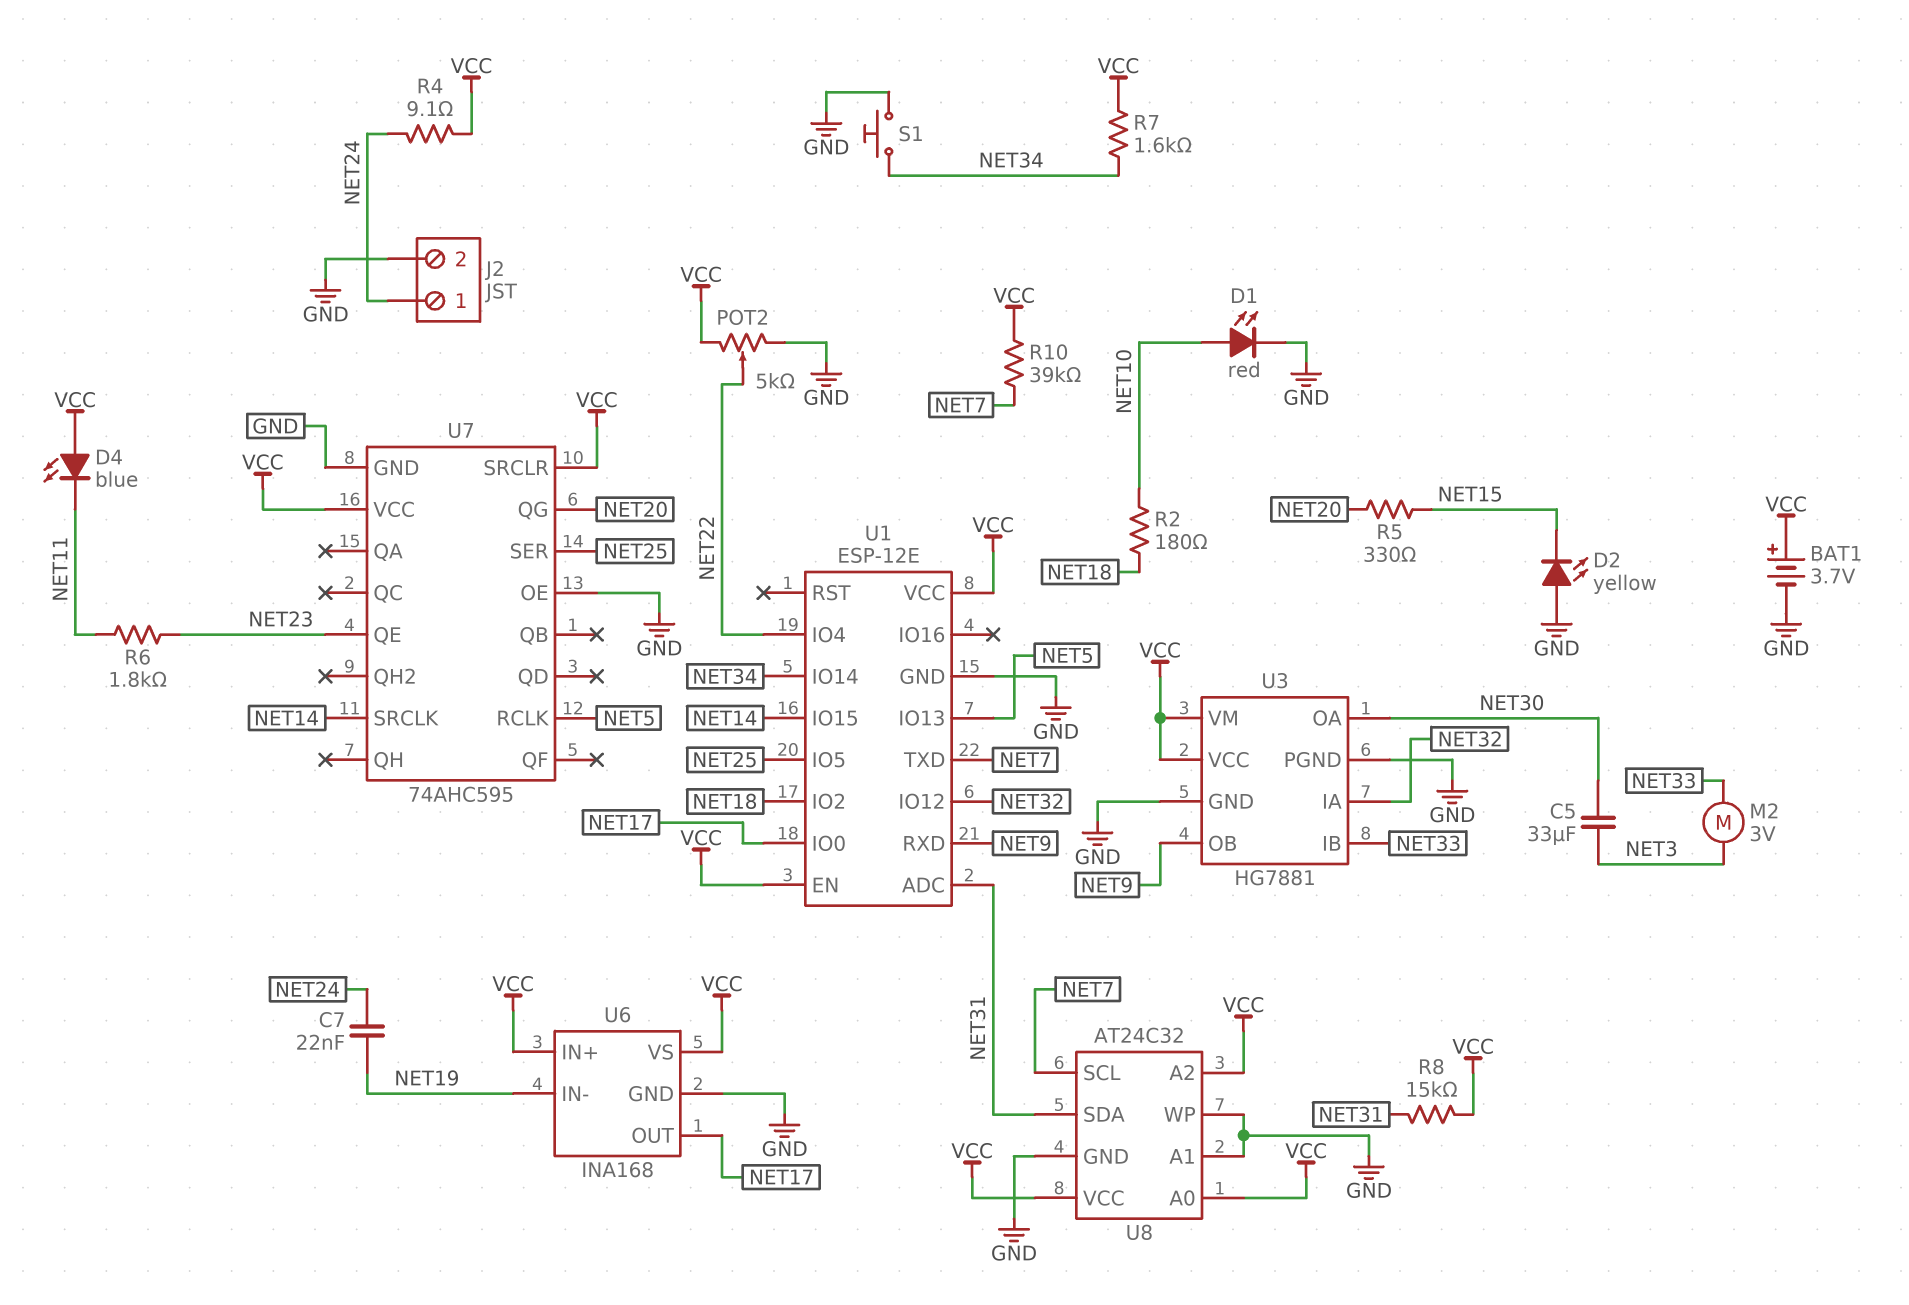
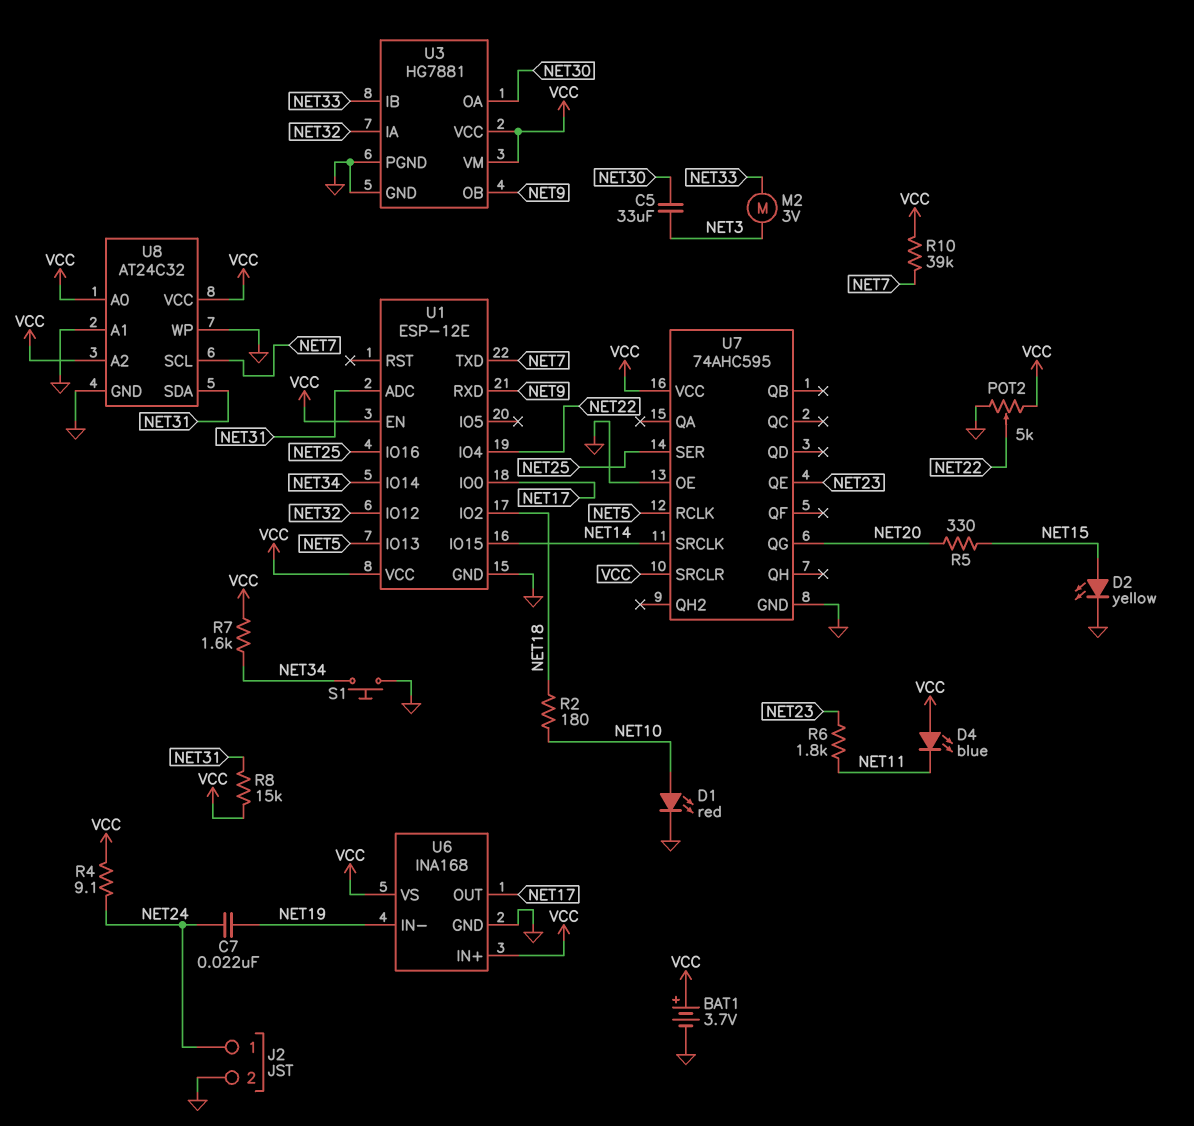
D2: LED yellow (A GND, K NET15) -> LED yellow (A NET15, K GND)
U1 pin IO5: NET25 -> none
U1 pin IO16: none -> NET25

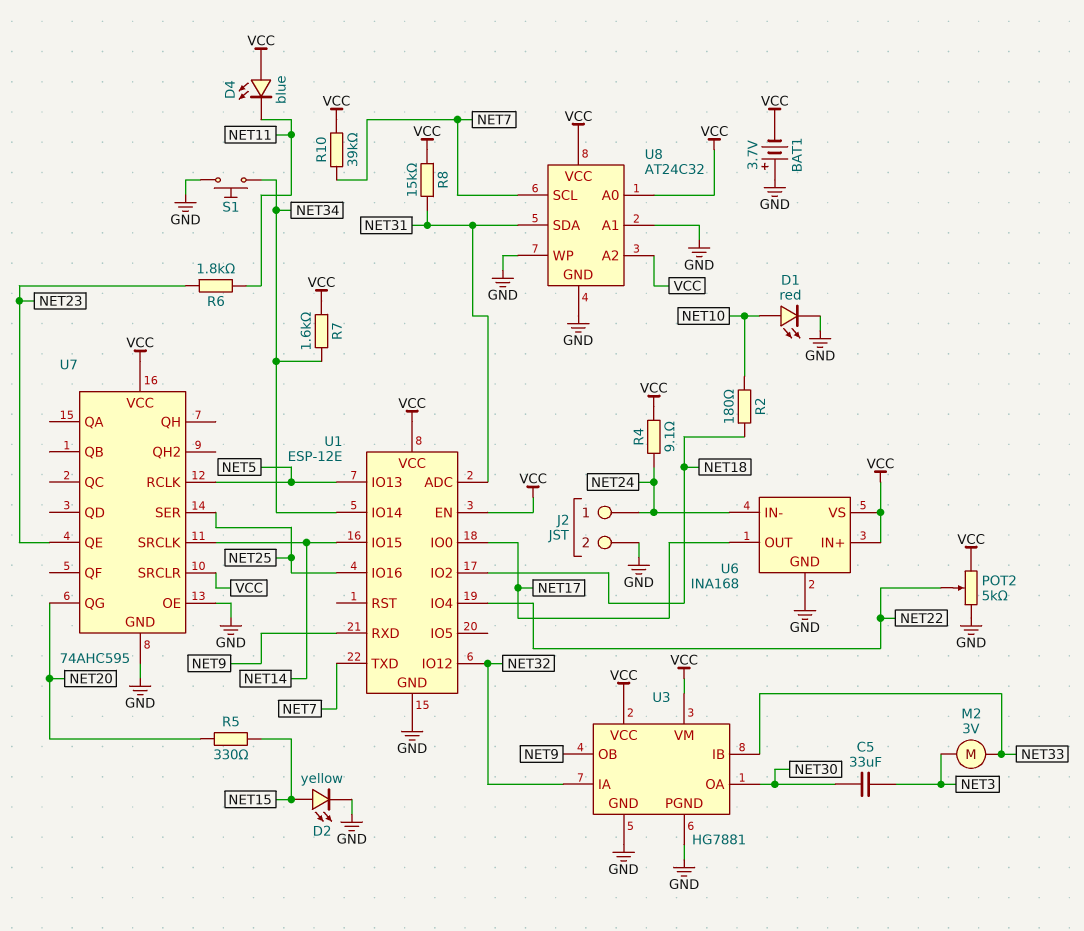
BAT1: 3.7V (plus VCC, minus GND) -> 3.7V (plus GND, minus VCC)
C7: 22nF (NET19, NET24) -> none
U6 pin IN-: NET19 -> NET24

